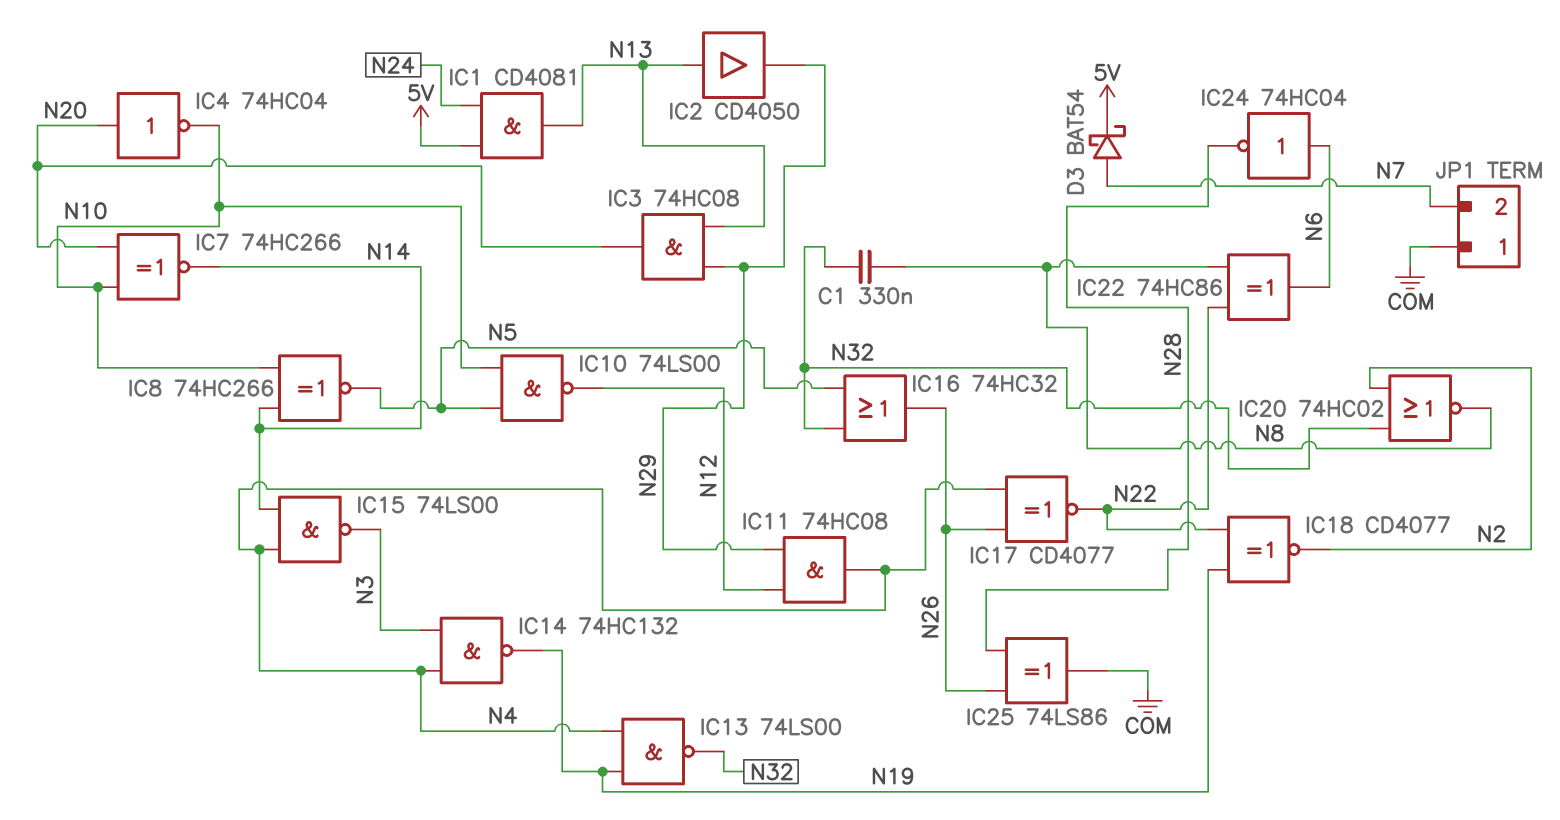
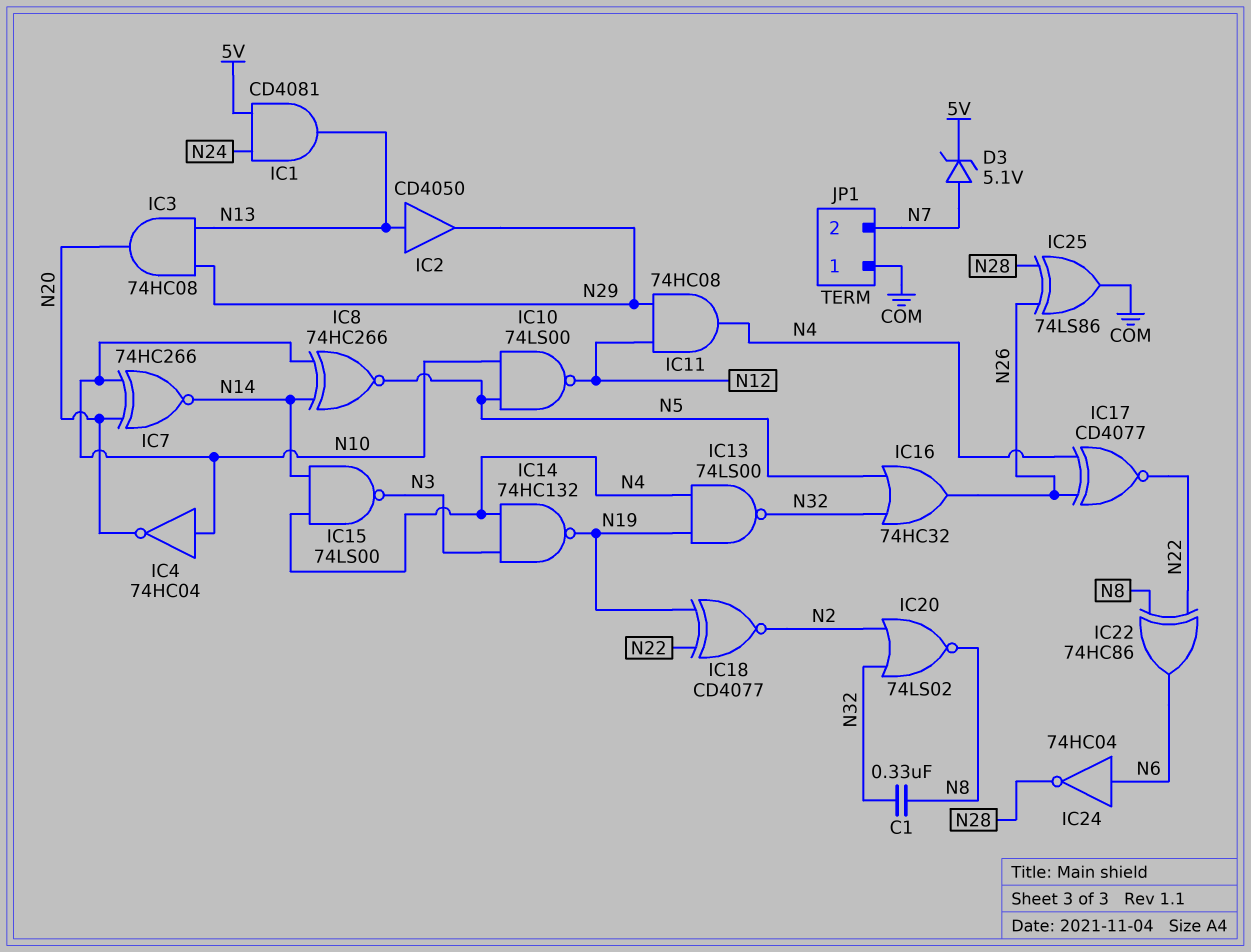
D3: schottky BAT54 (A N7, K 5V) -> zener 5.1V (A N7, K 5V)
IC4: NOT 74HC04 (in N20, out N10) -> NOT 74HC04 (in N10, out N20)
IC20: NOR 74HC02 (in N2, in N32, out N8) -> NOR 74LS02 (in N2, in N32, out N8)

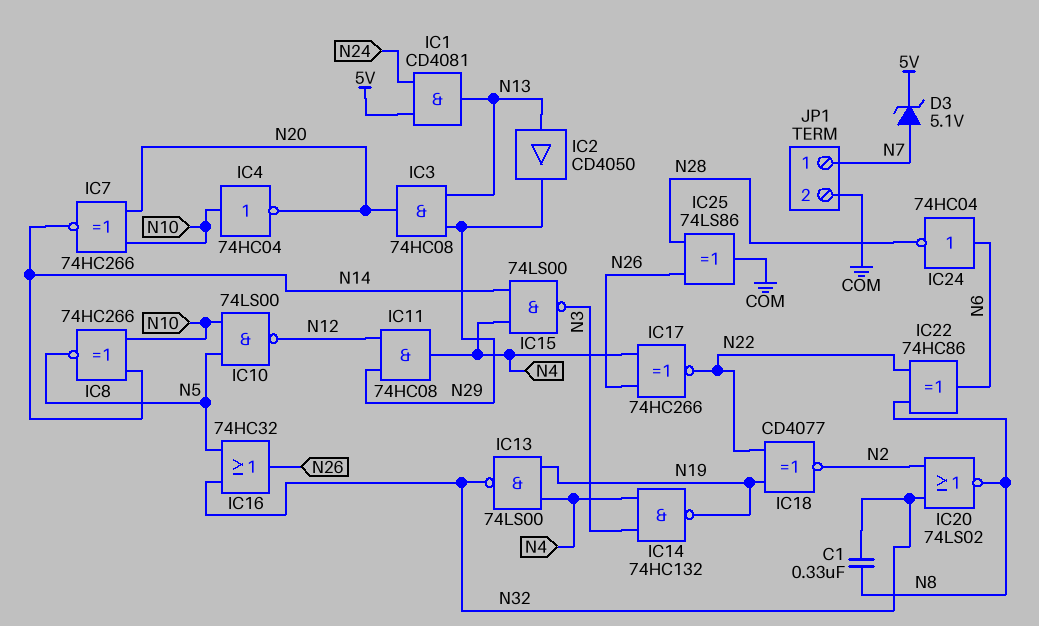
IC17: XNOR CD4077 (in N4, in N26, out N22) -> XNOR 74HC266 (in N4, in N26, out N22)
JP1 pin 1: COM -> N7
JP1 pin 2: N7 -> COM

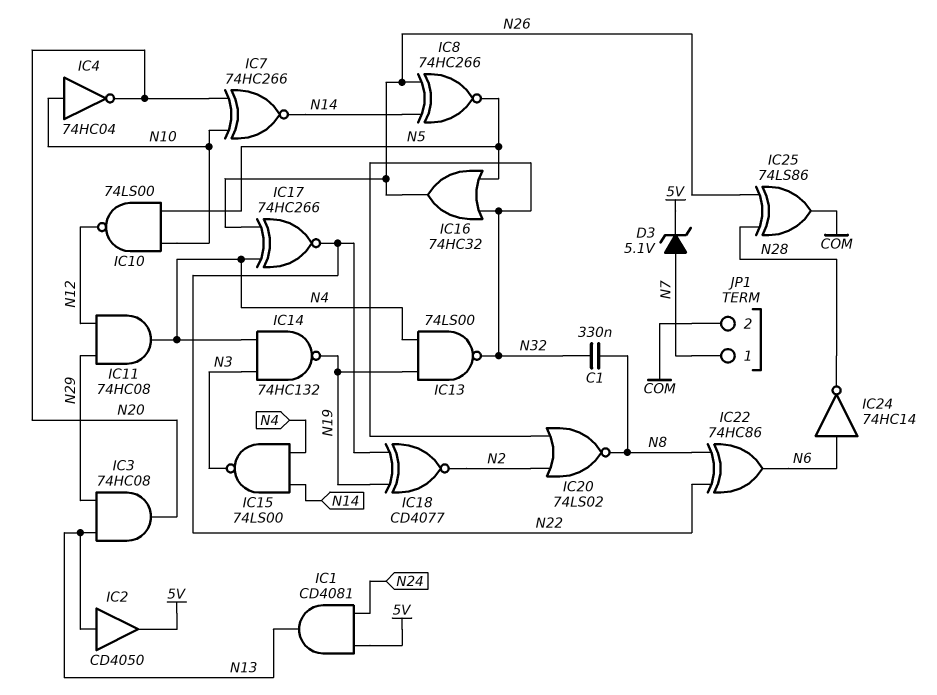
IC2: buffer CD4050 (in N13, out N29) -> buffer CD4050 (in N13, out 5V)
IC8: XNOR 74HC266 (in N10, in N14, out N5) -> XNOR 74HC266 (in N14, in N26, out N5)
IC24: NOT 74HC04 (in N6, out N28) -> NOT 74HC14 (in N6, out N28)

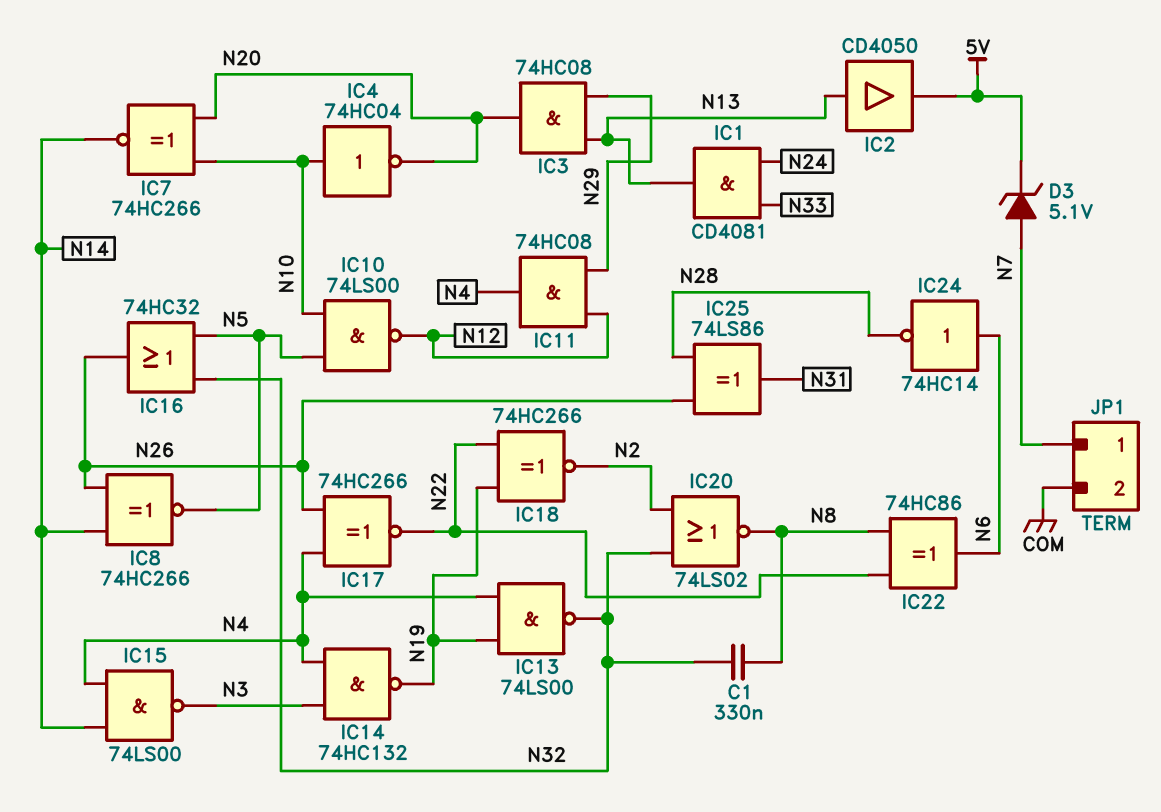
IC1: AND CD4081 (in 5V, in N24, out N13) -> AND CD4081 (in N24, in N33, out N13)
IC18: XNOR CD4077 (in N19, in N22, out N2) -> XNOR 74HC266 (in N19, in N22, out N2)
IC25: XOR 74LS86 (in N26, in N28, out COM) -> XOR 74LS86 (in N26, in N28, out N31)

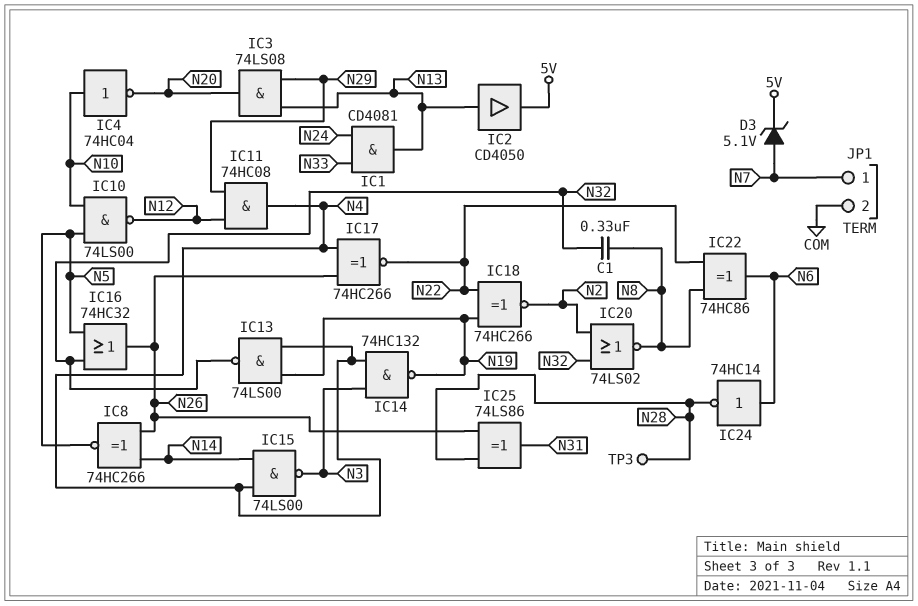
IC3: AND 74HC08 (in N13, in N29, out N20) -> AND 74LS08 (in N13, in N29, out N20)
IC7: XNOR 74HC266 (in N10, in N20, out N14) -> none
TP3: none -> test point (N28)

